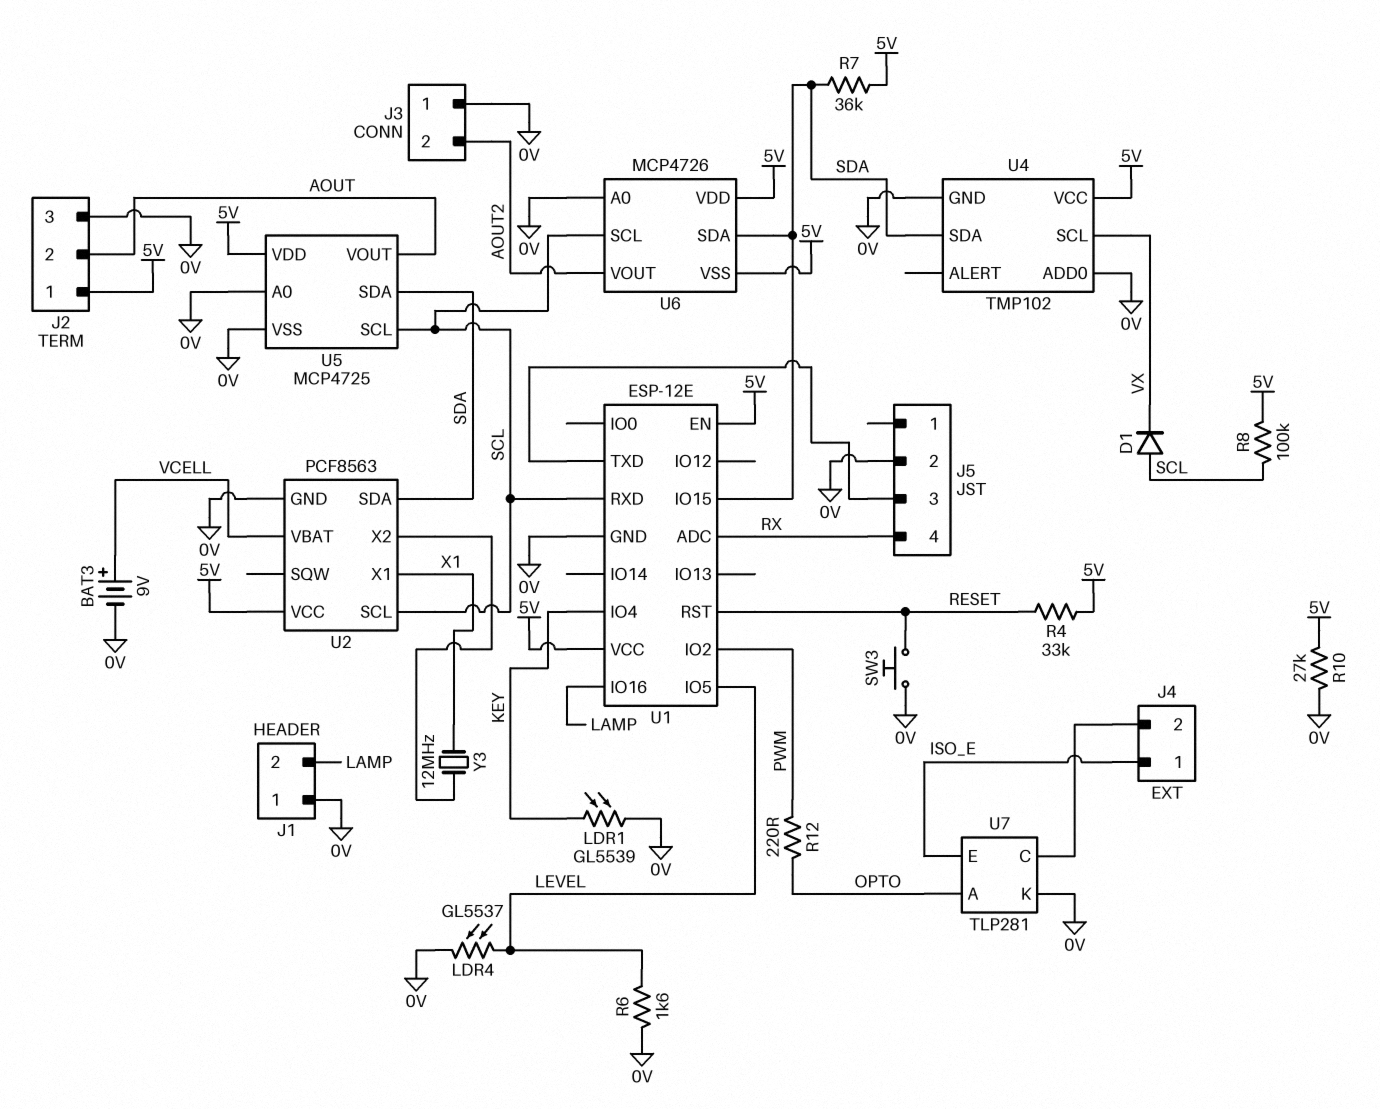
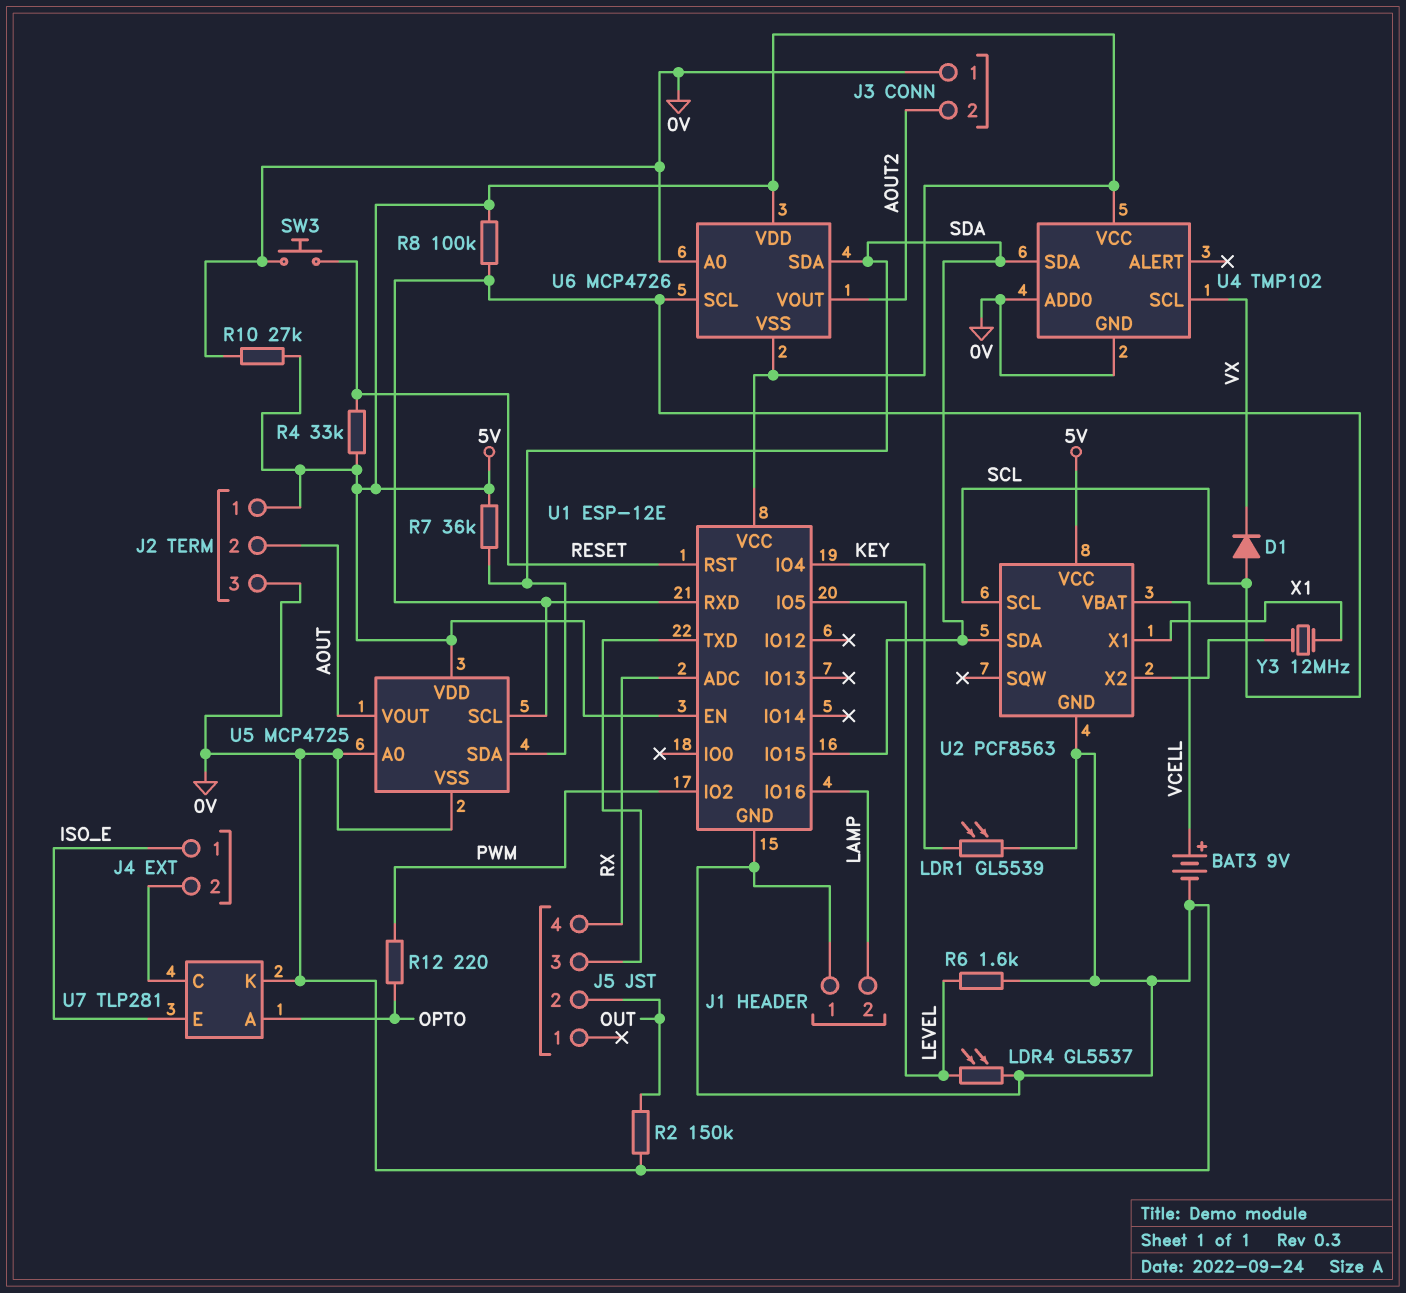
J5 pin 2: 0V -> OUT
R2: none -> 150k (0V, OUT)

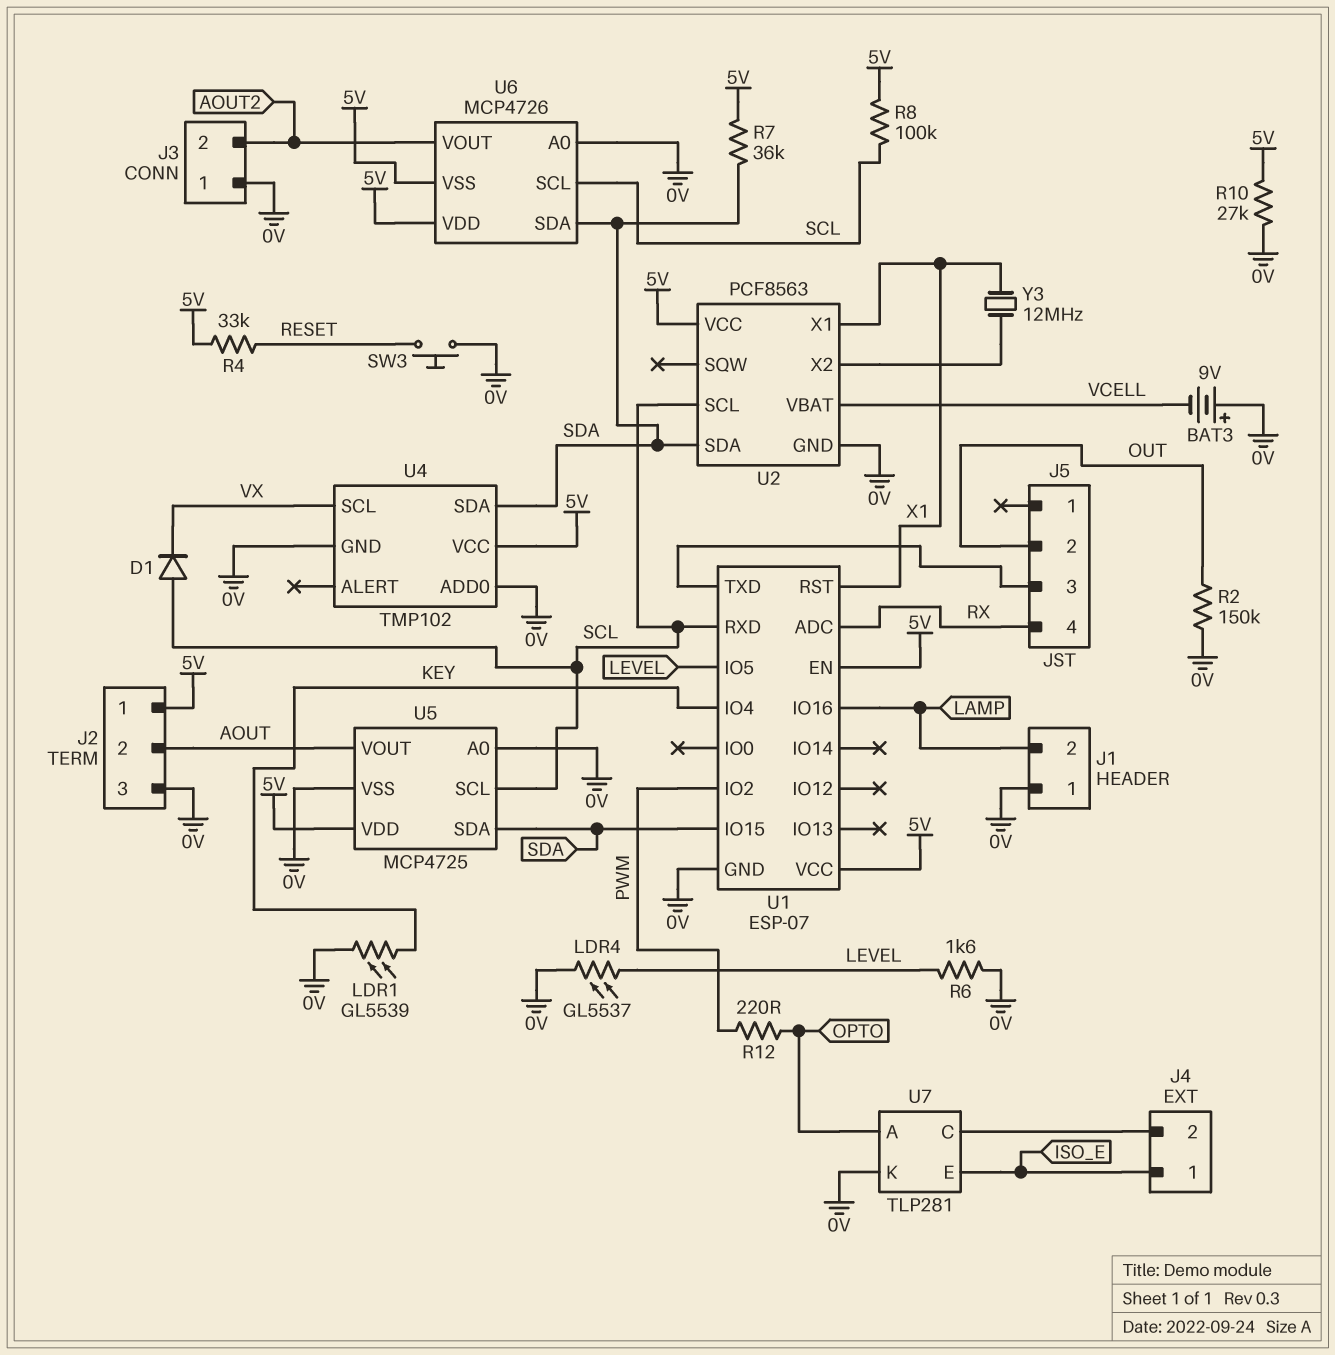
BAT3: 9V (plus VCELL, minus 0V) -> 9V (plus 0V, minus VCELL)
U1: ESP-12E -> ESP-07
U1 pin RST: RESET -> X1

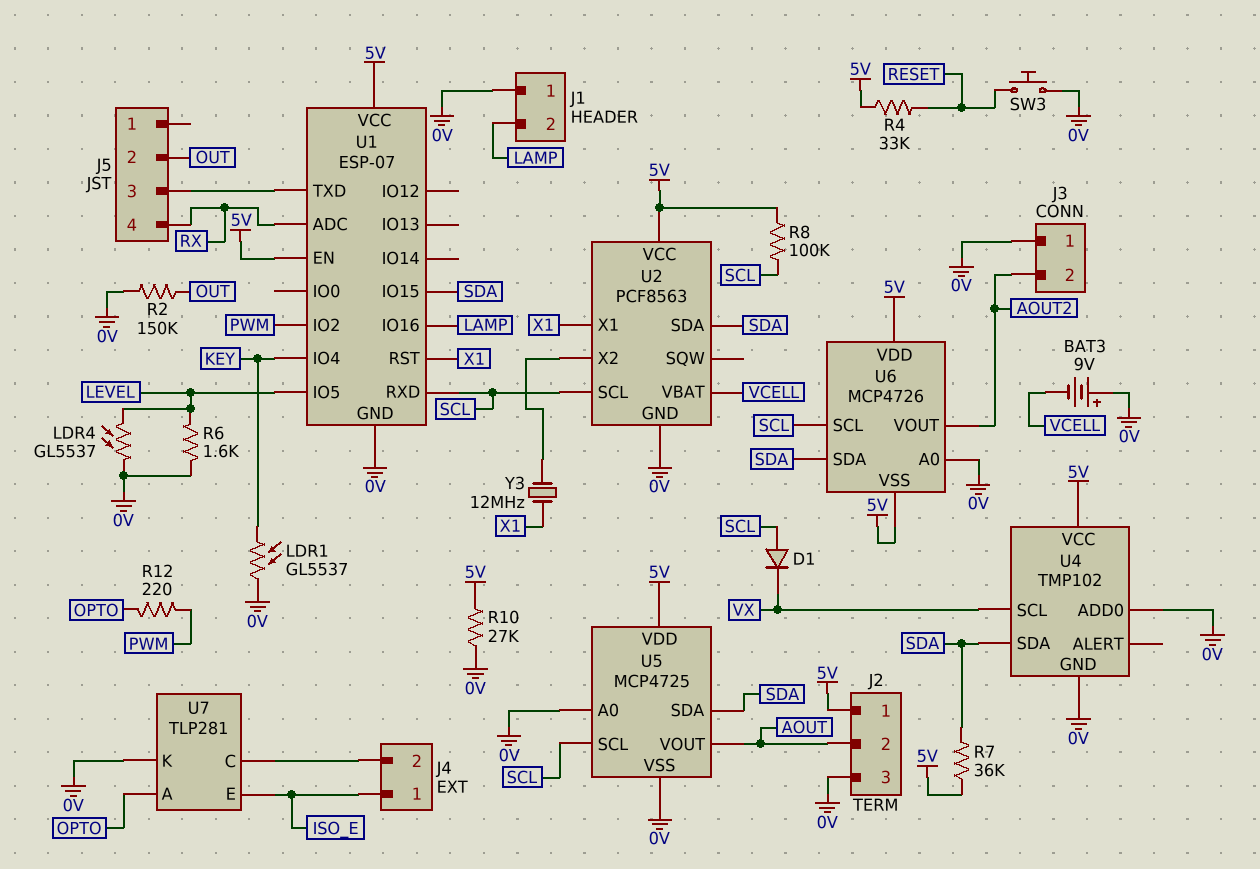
LDR1: GL5539 (0V, KEY) -> GL5537 (0V, KEY)

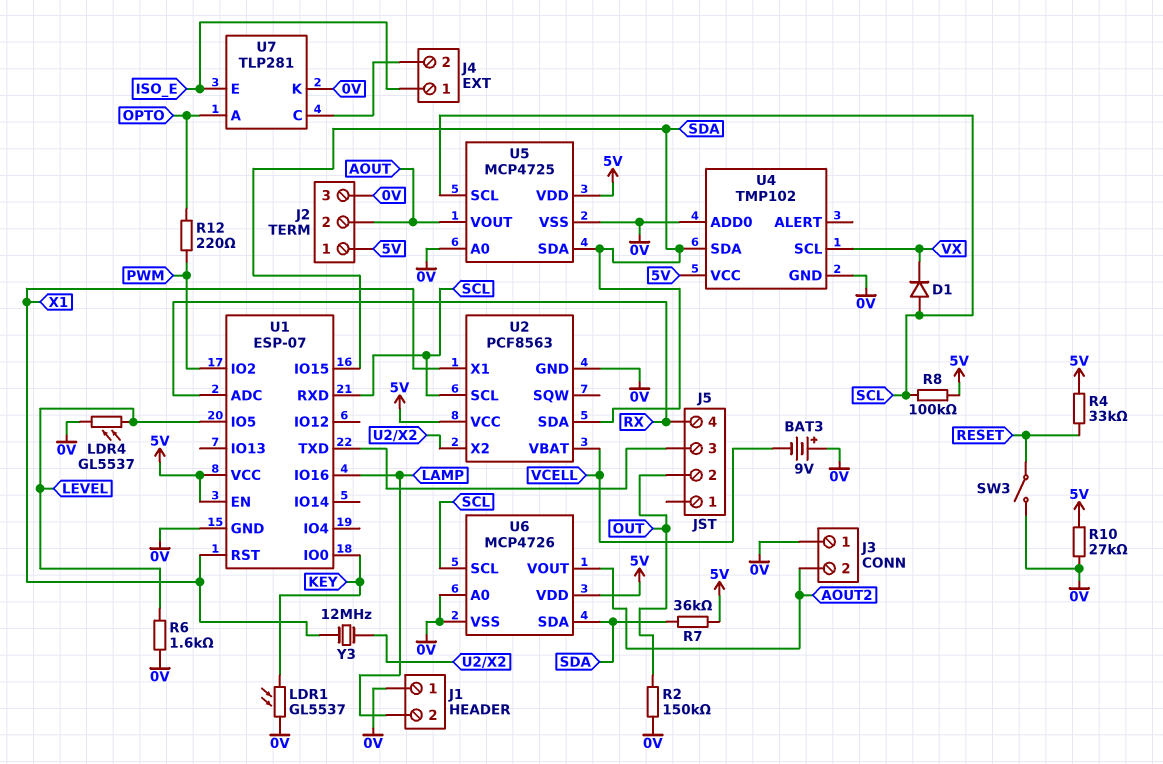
SW3: button (0V, RESET) -> switch (0V, RESET)
U1 pin IO0: none -> KEY
U1 pin IO4: KEY -> none
U6 pin VSS: 5V -> 0V

